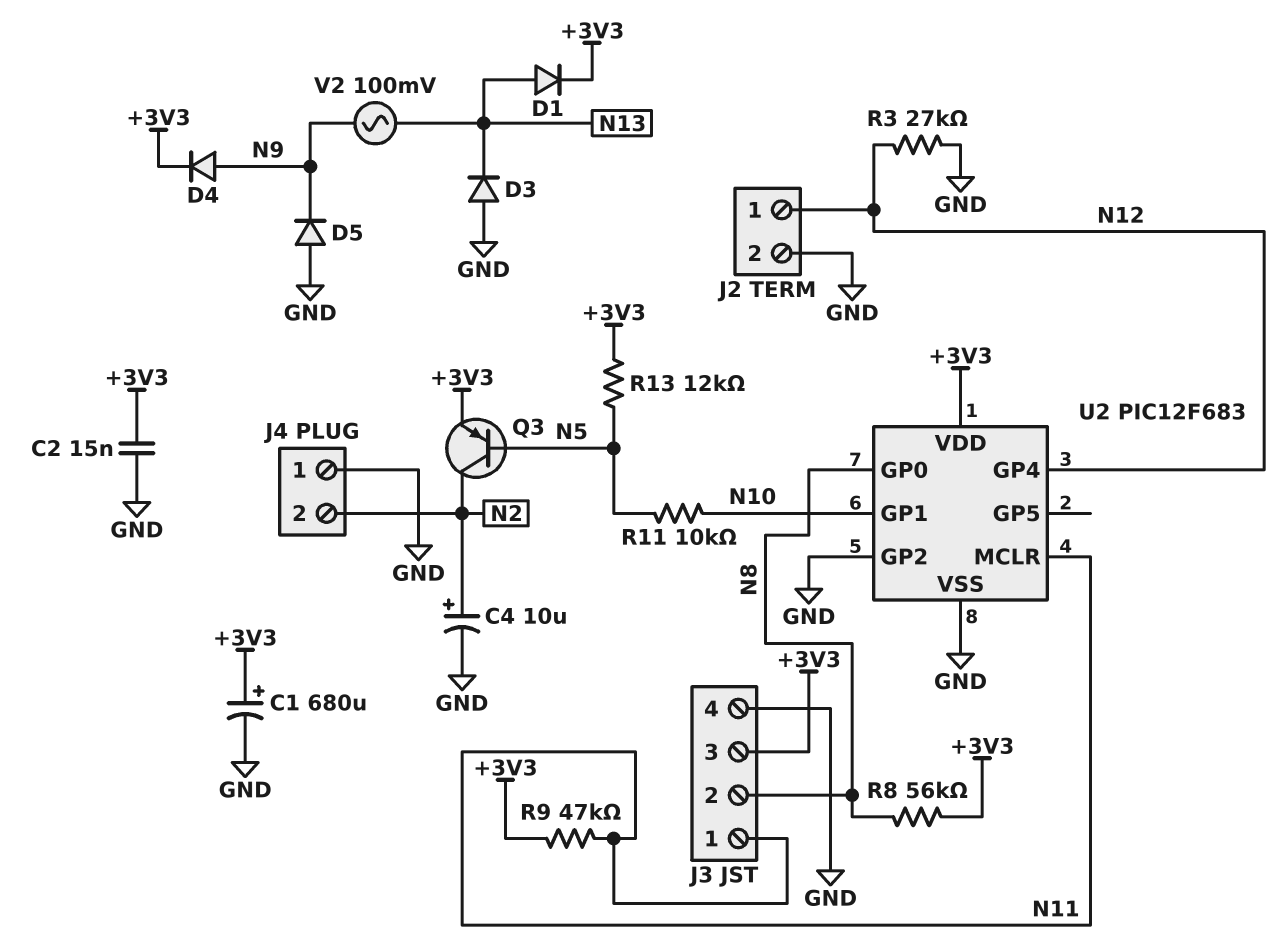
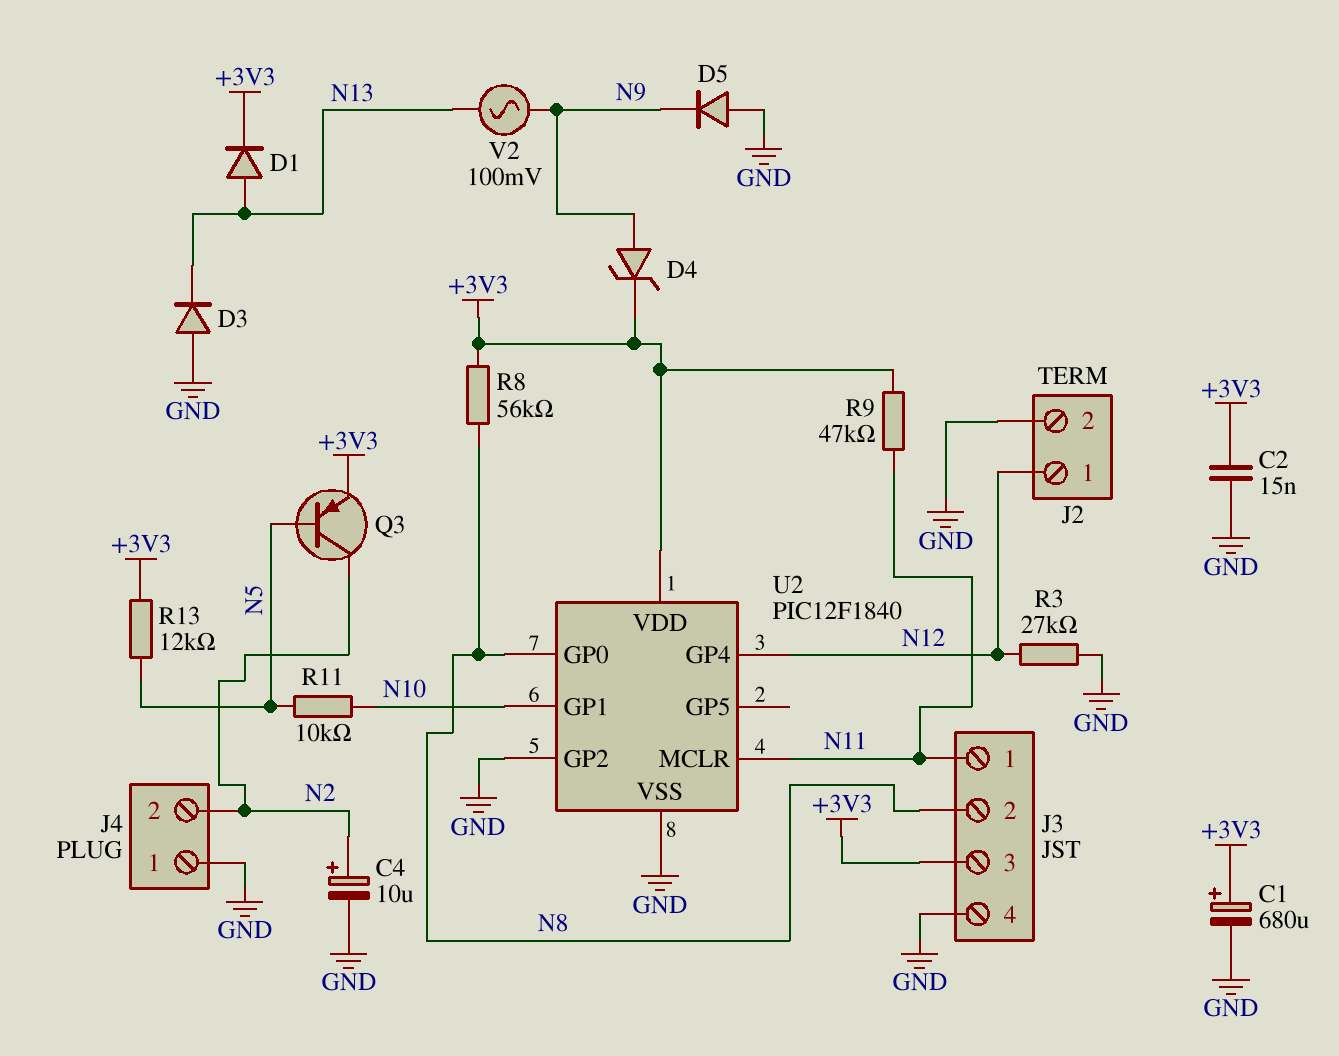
D4: diode (A N9, K +3V3) -> zener (A N9, K +3V3)
U2: PIC12F683 -> PIC12F1840

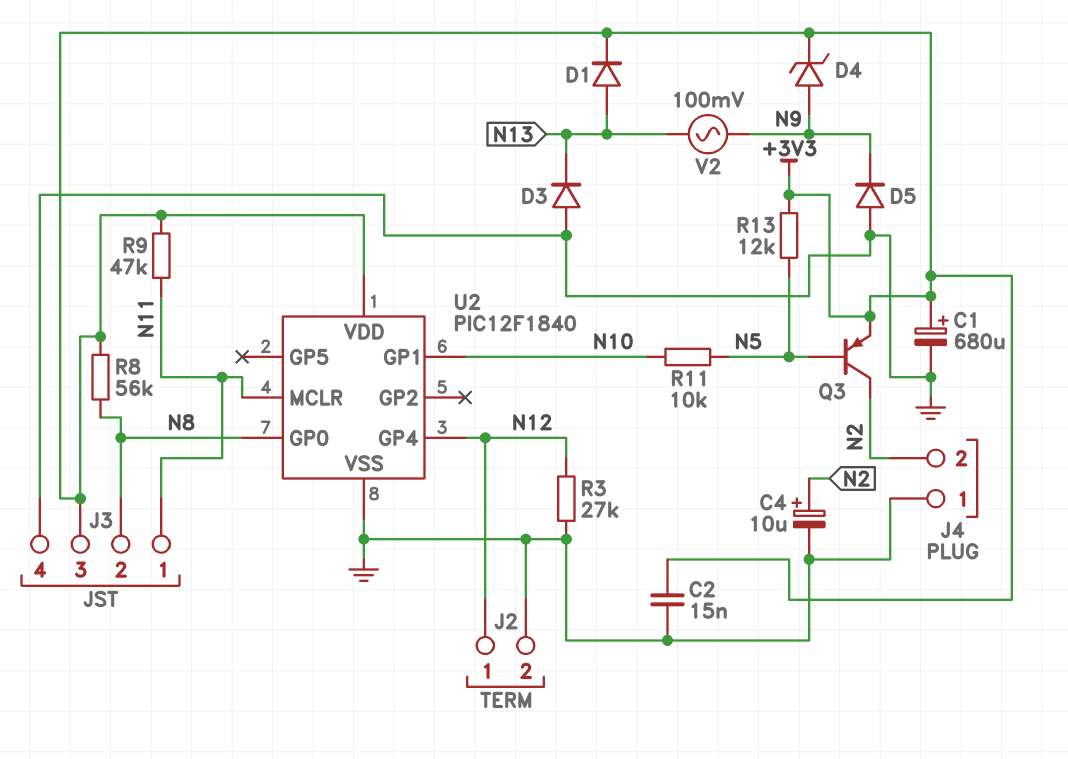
U2 pin GP2: GND -> none

